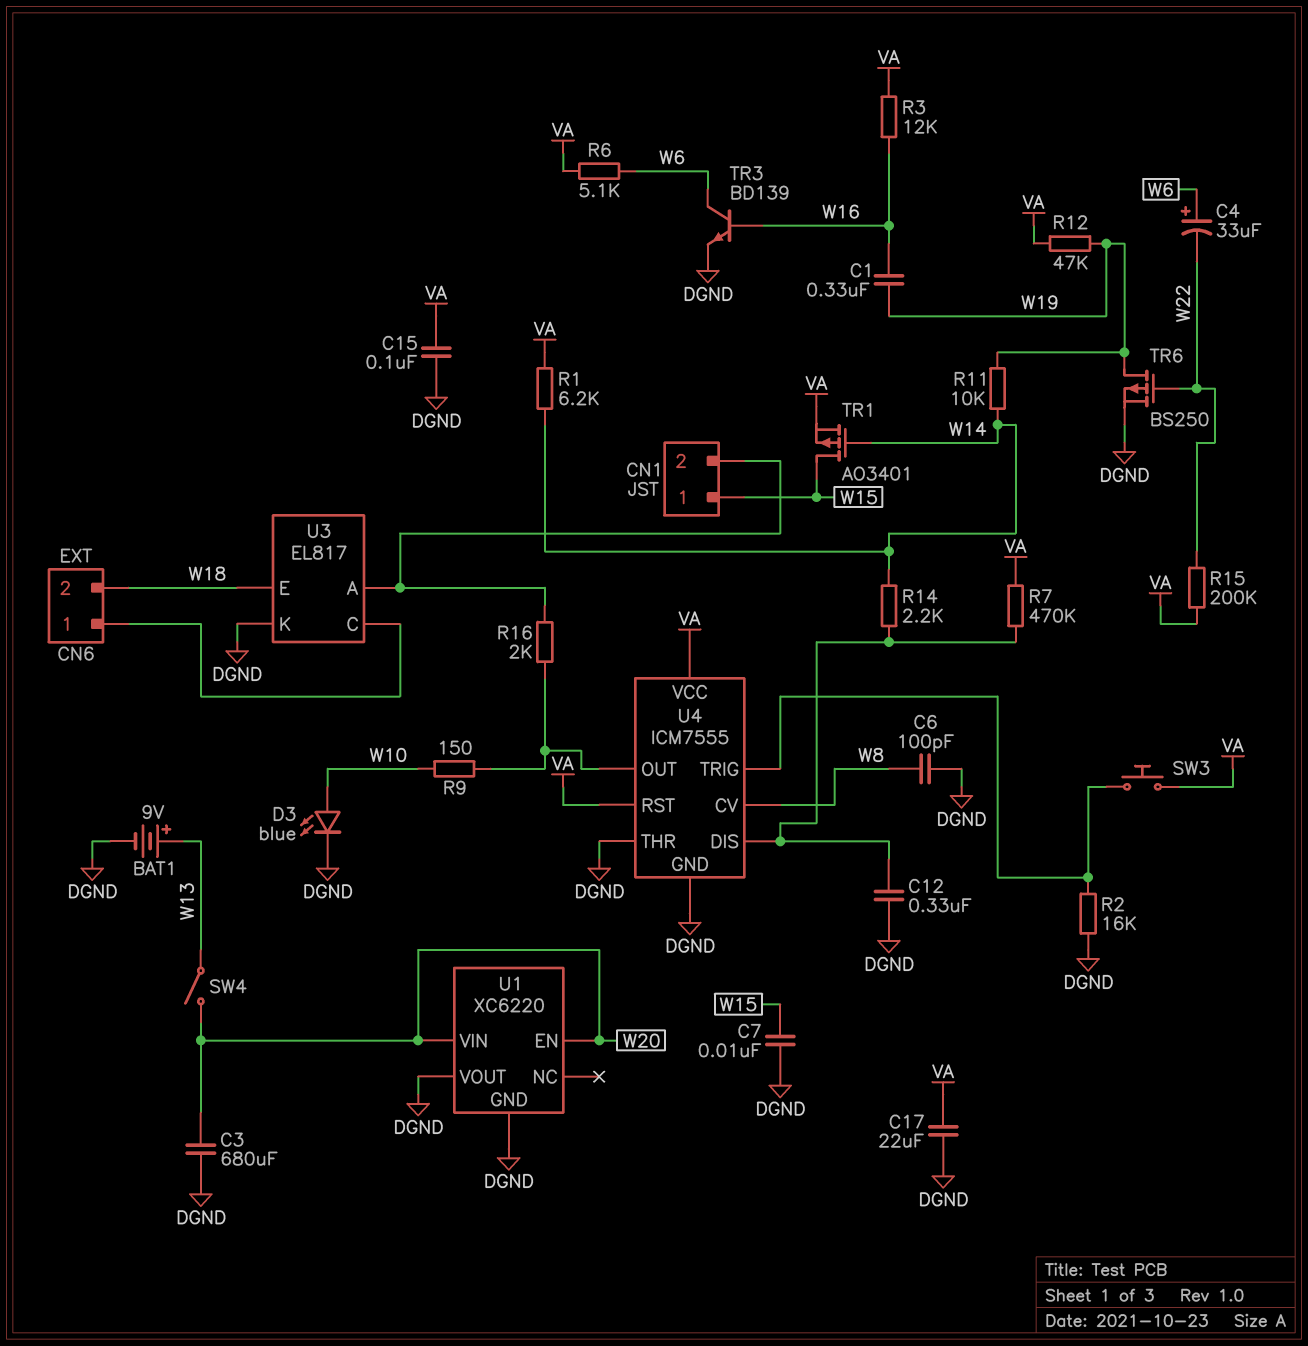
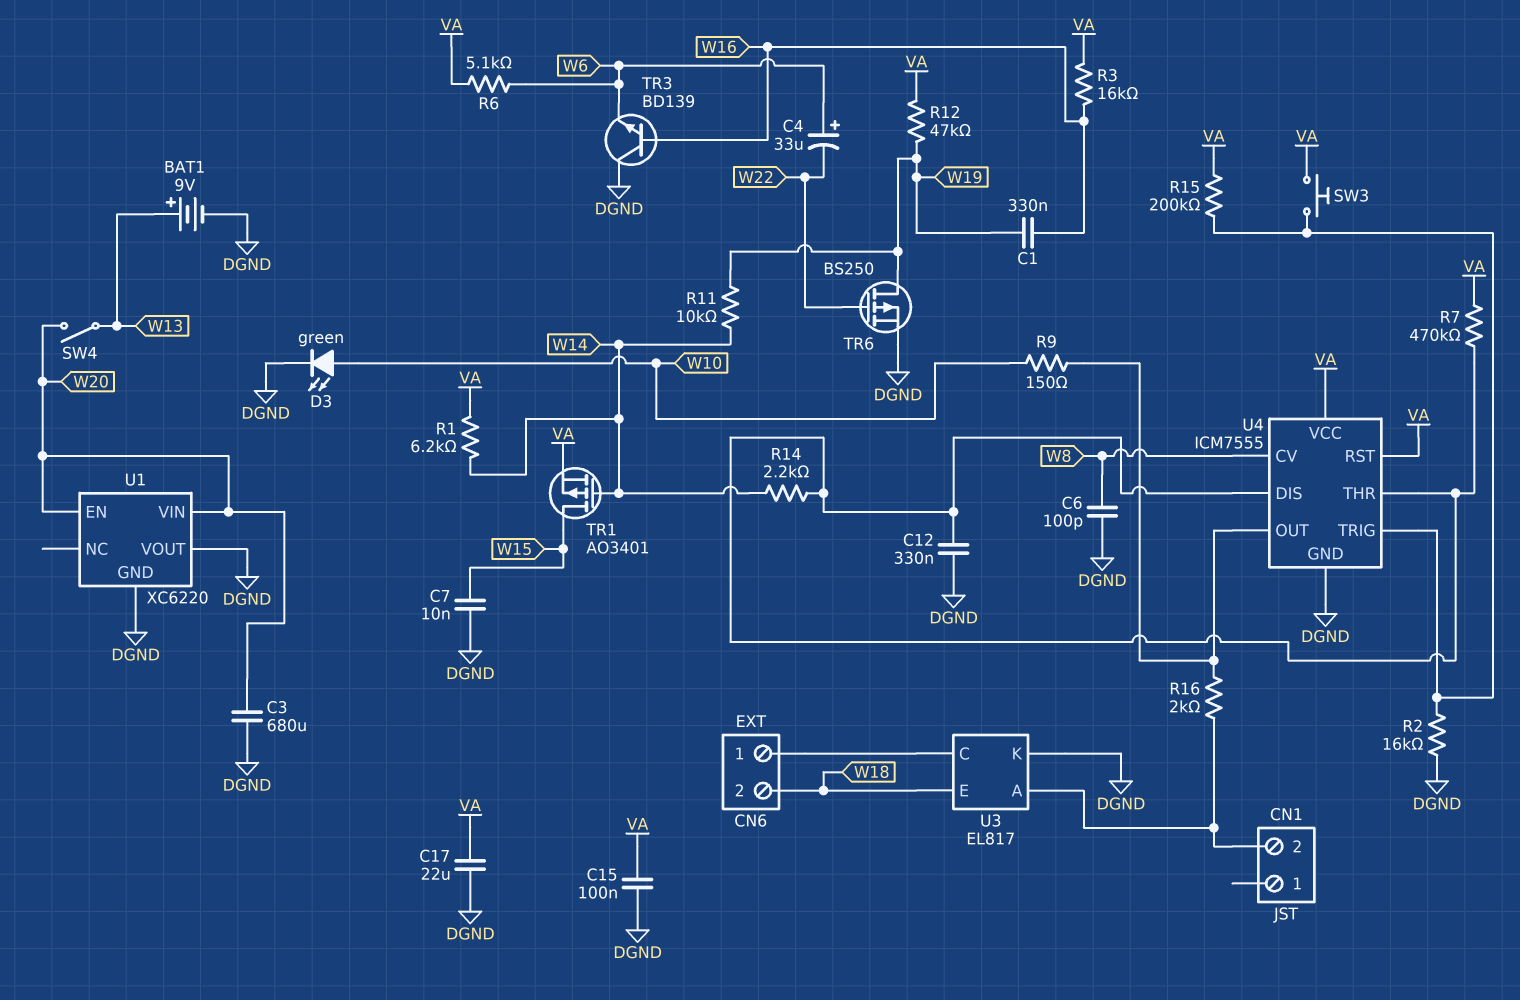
CN1 pin 1: W15 -> none
D3: LED blue (A W10, K DGND) -> LED green (A W10, K DGND)
R3: 12k (VA, W16) -> 16k (VA, W16)
R15: 200k (VA, W22) -> 200k (U4/TRIG, VA)
TR3: NPN BD139 (B W16, C W6, E DGND) -> NPN BD139 (B W16, C DGND, E W6)
U4 pin THR: DGND -> U4/DIS

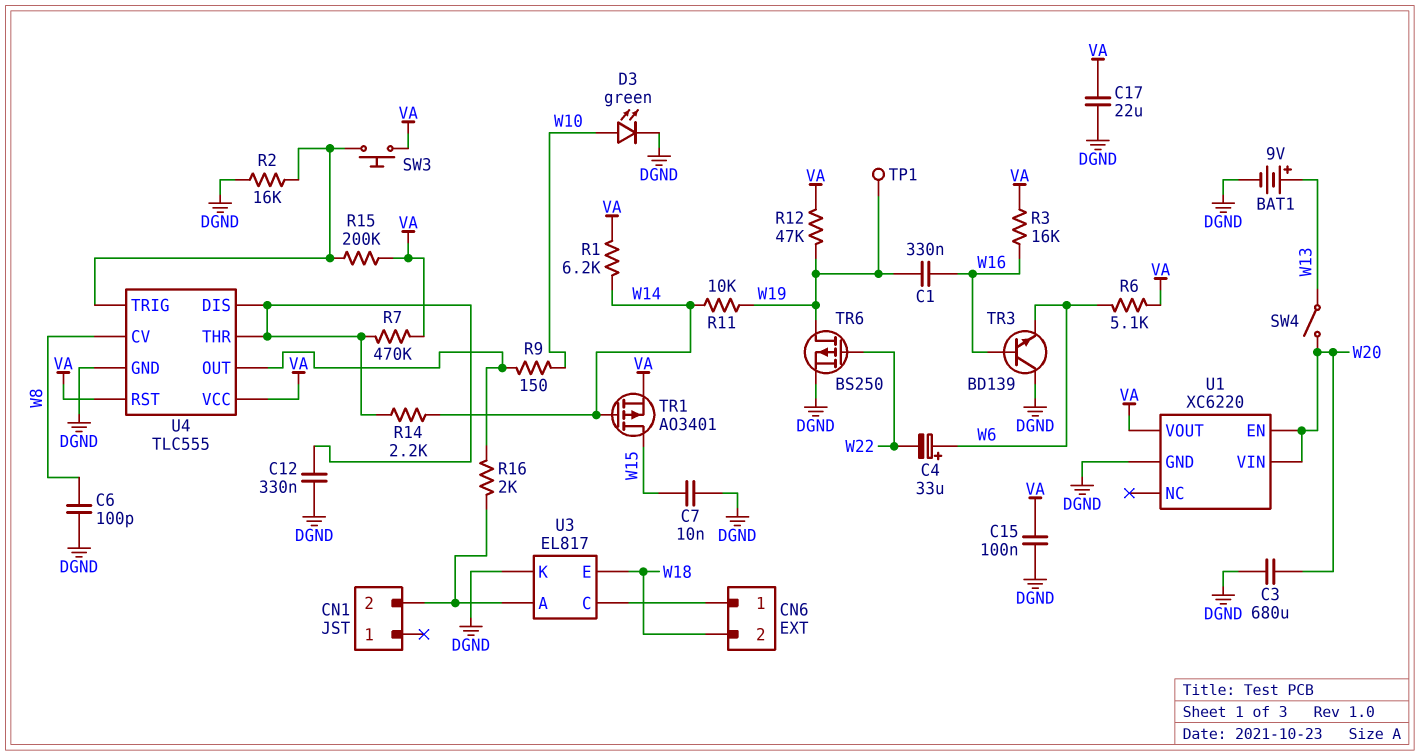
TP1: none -> test point (W19)
U1 pin VOUT: DGND -> VA
U4: ICM7555 -> TLC555

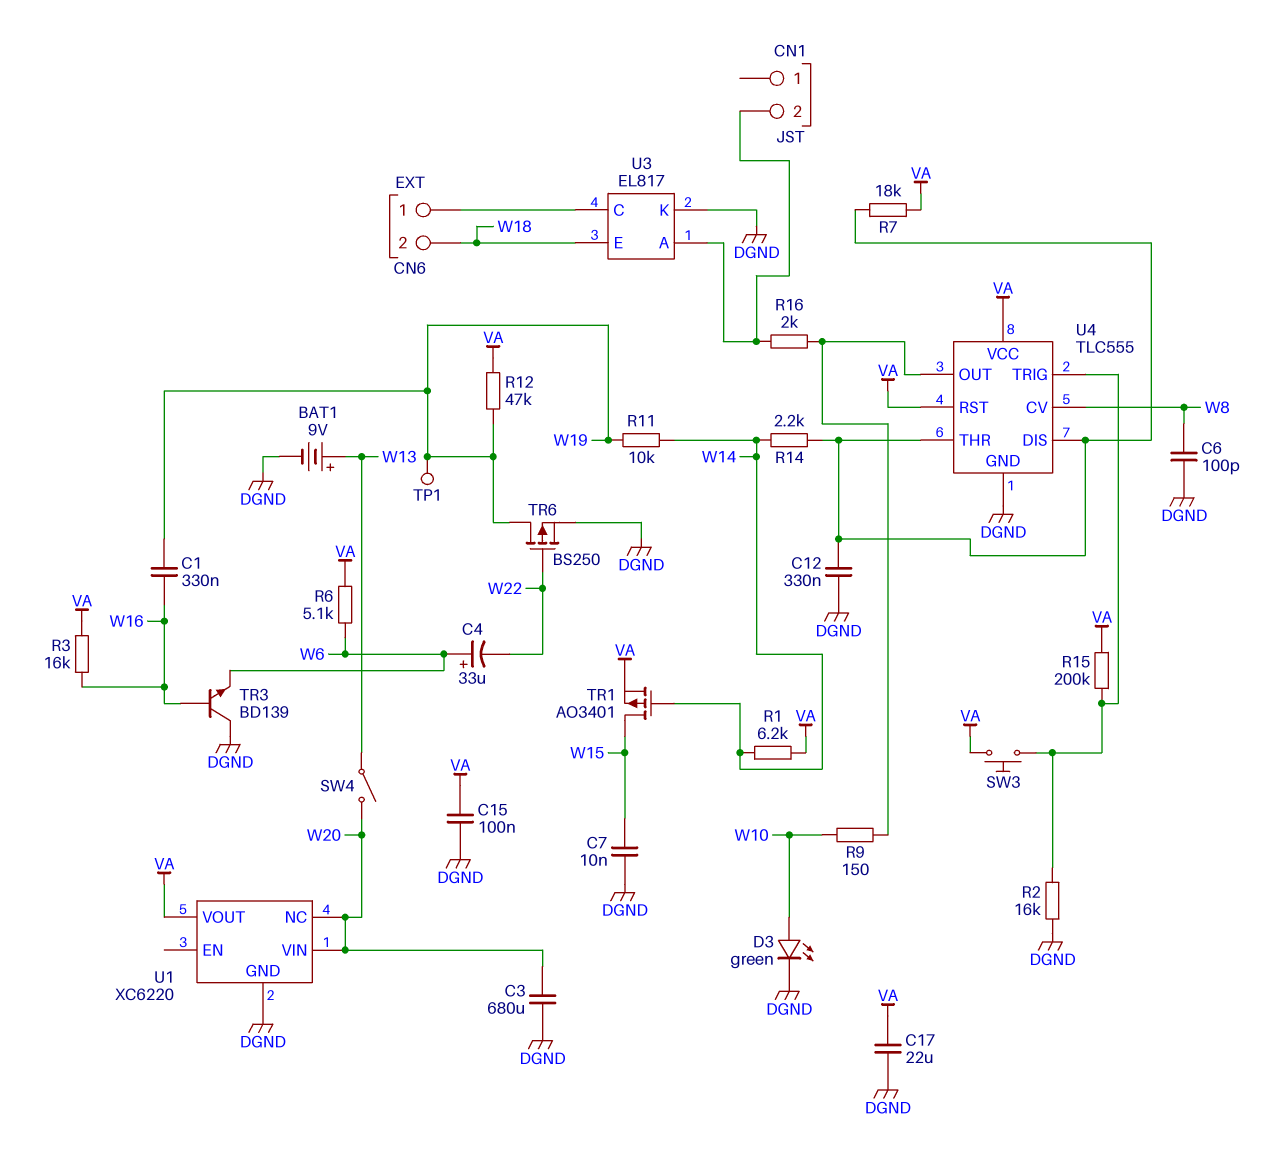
R7: 470k (U4/DIS, VA) -> 18k (U4/DIS, VA)
U1 pin EN: W20 -> none
U1 pin NC: none -> W20

